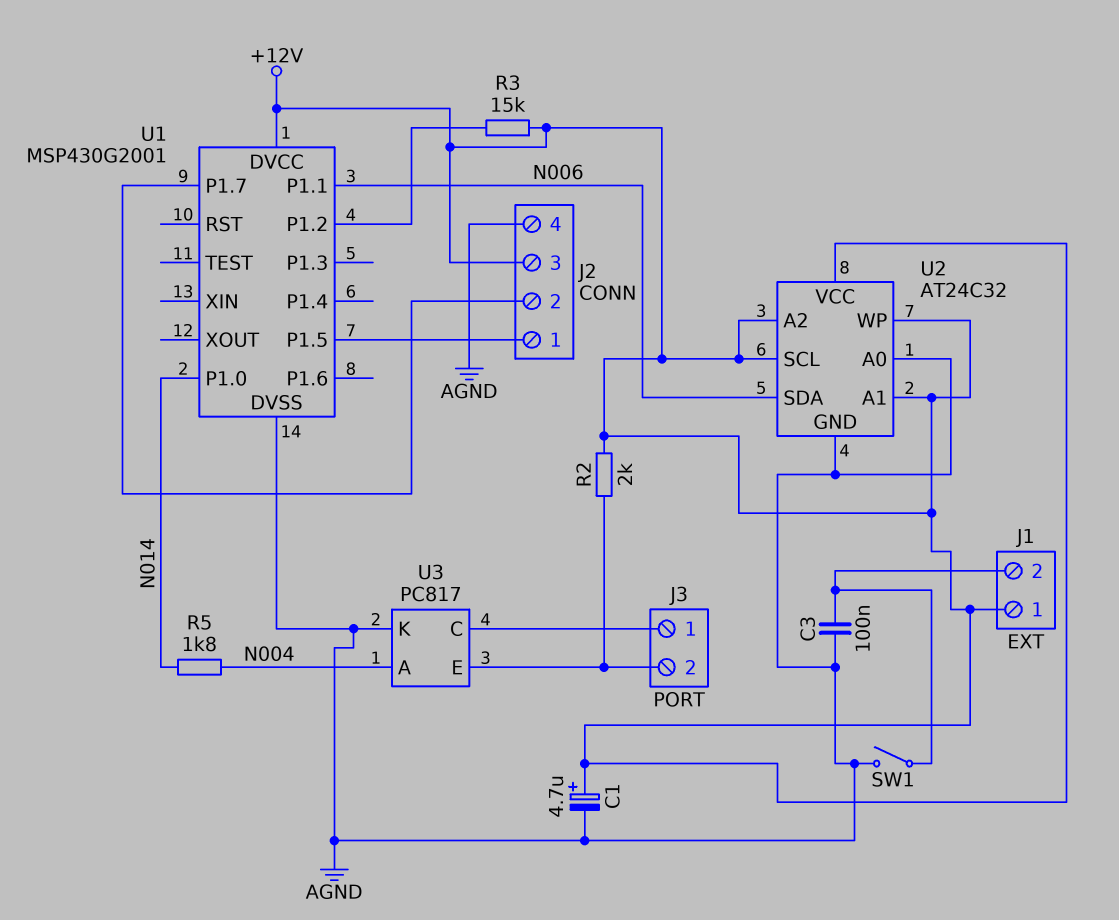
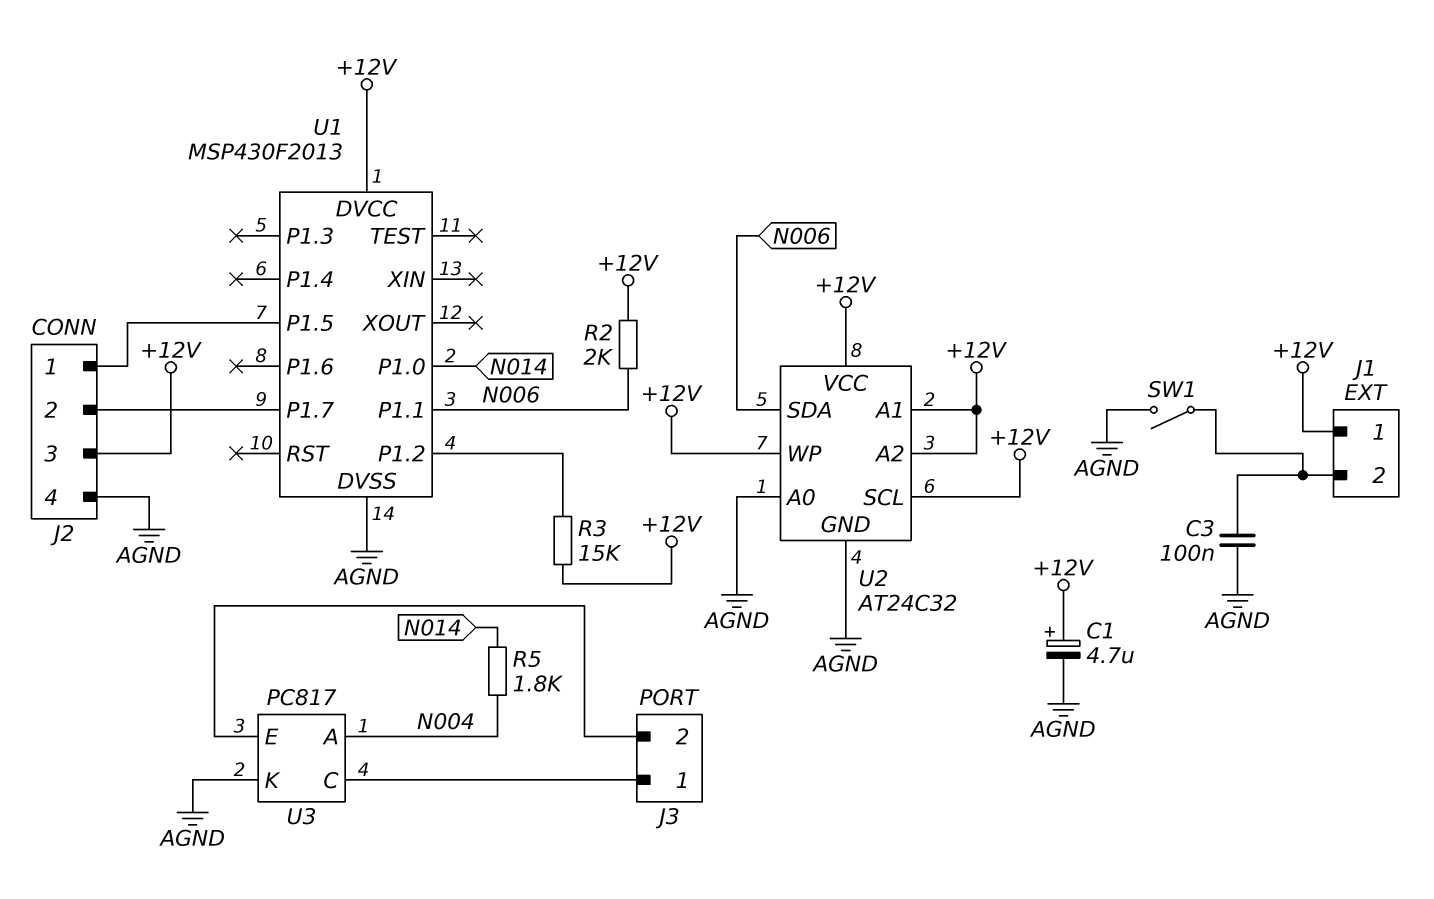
R2: 2k (+12V, J3/2) -> 2k (+12V, N006)
U1: MSP430G2001 -> MSP430F2013

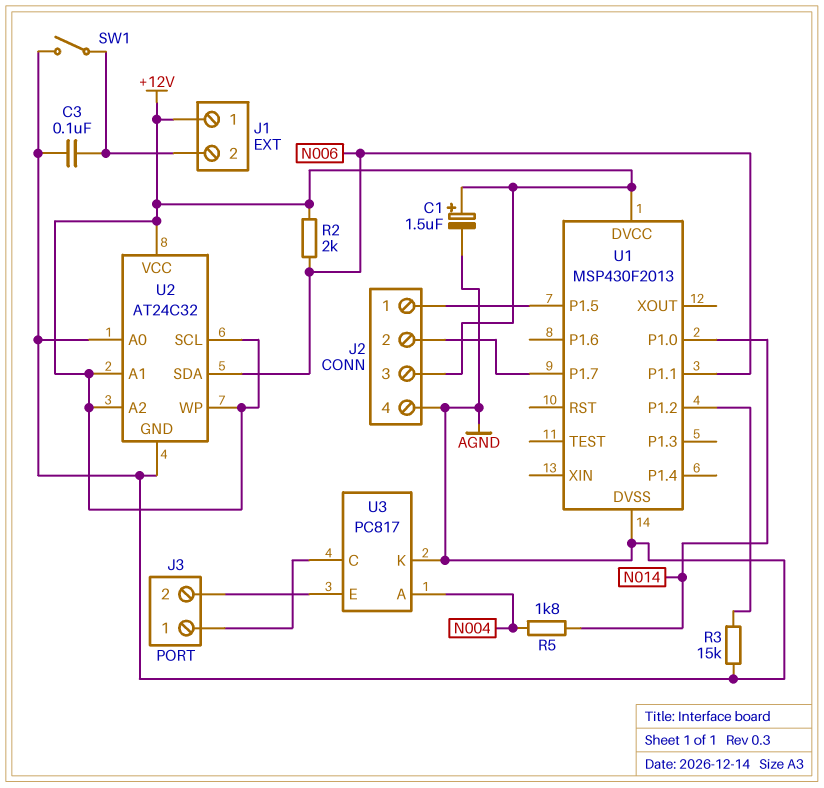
C1: 4.7uF (plus +12V, minus AGND) -> 1.5uF (plus +12V, minus AGND)
R3: 15k (+12V, U1/P1.2) -> 15k (AGND, U1/P1.2)

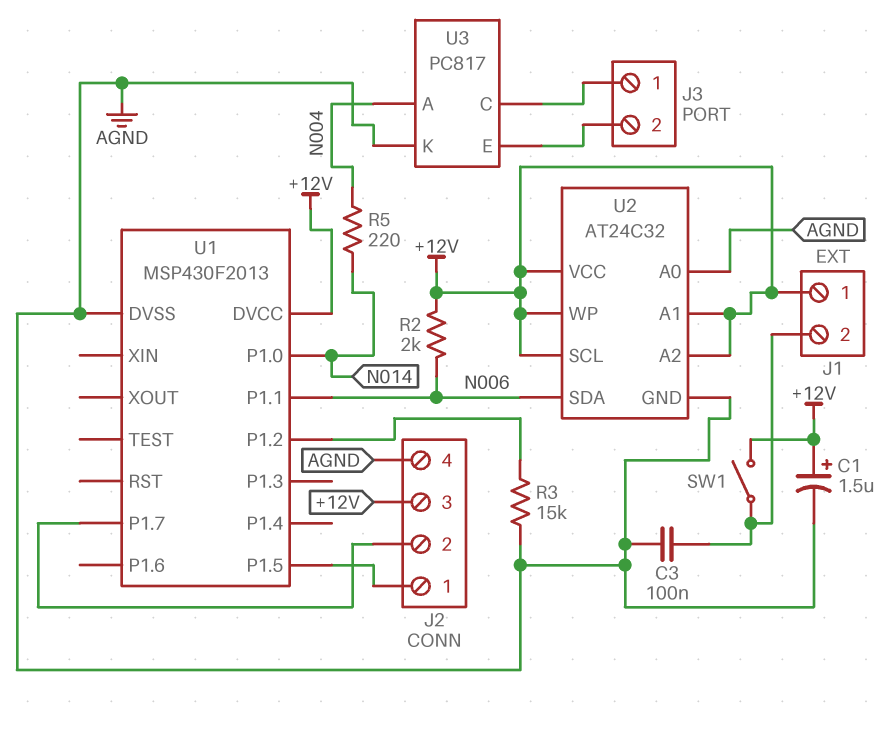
R5: 1.8k (N004, N014) -> 220 (N004, N014)
SW1: switch (AGND, J1/2) -> switch (+12V, J1/2)

